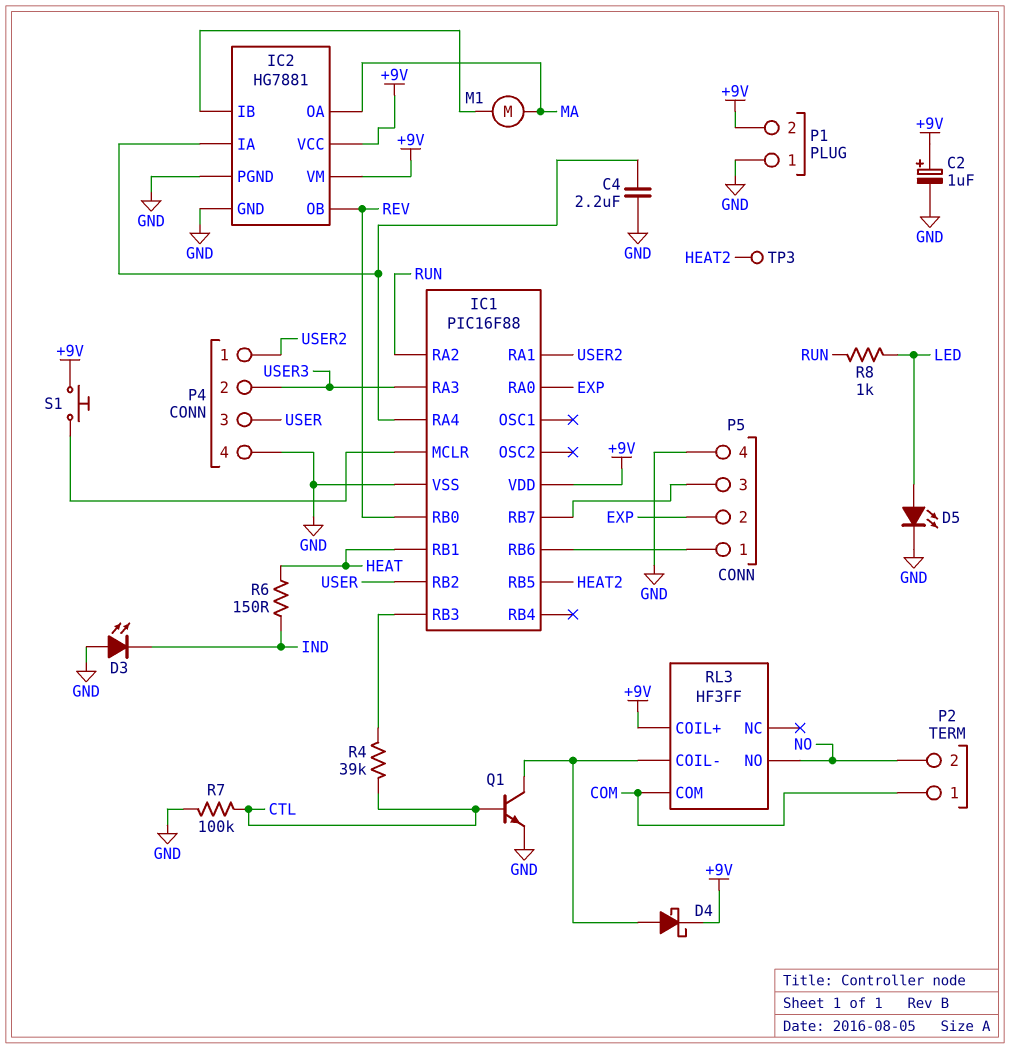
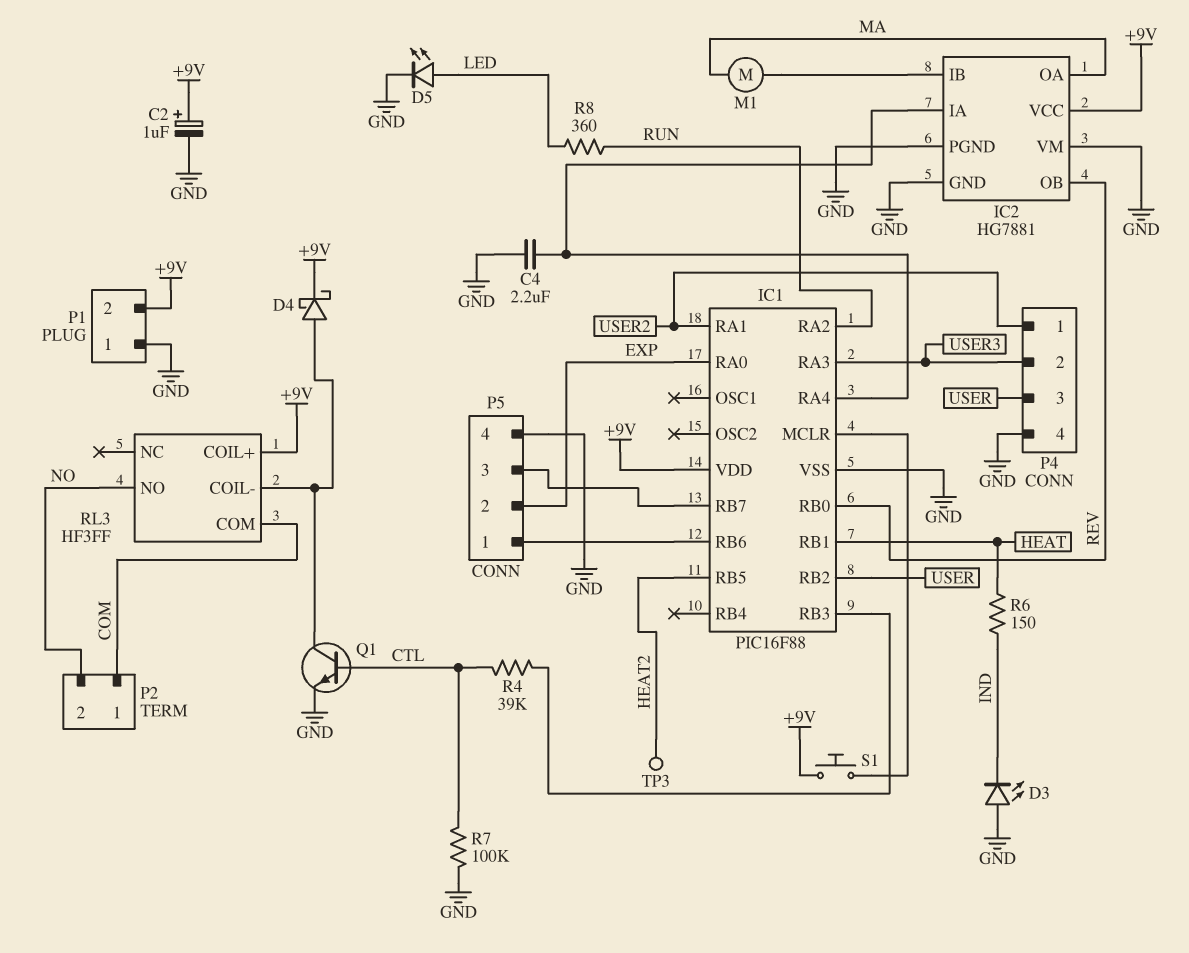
IC2 pin VM: +9V -> GND
R8: 1k (LED, RUN) -> 360 (LED, RUN)

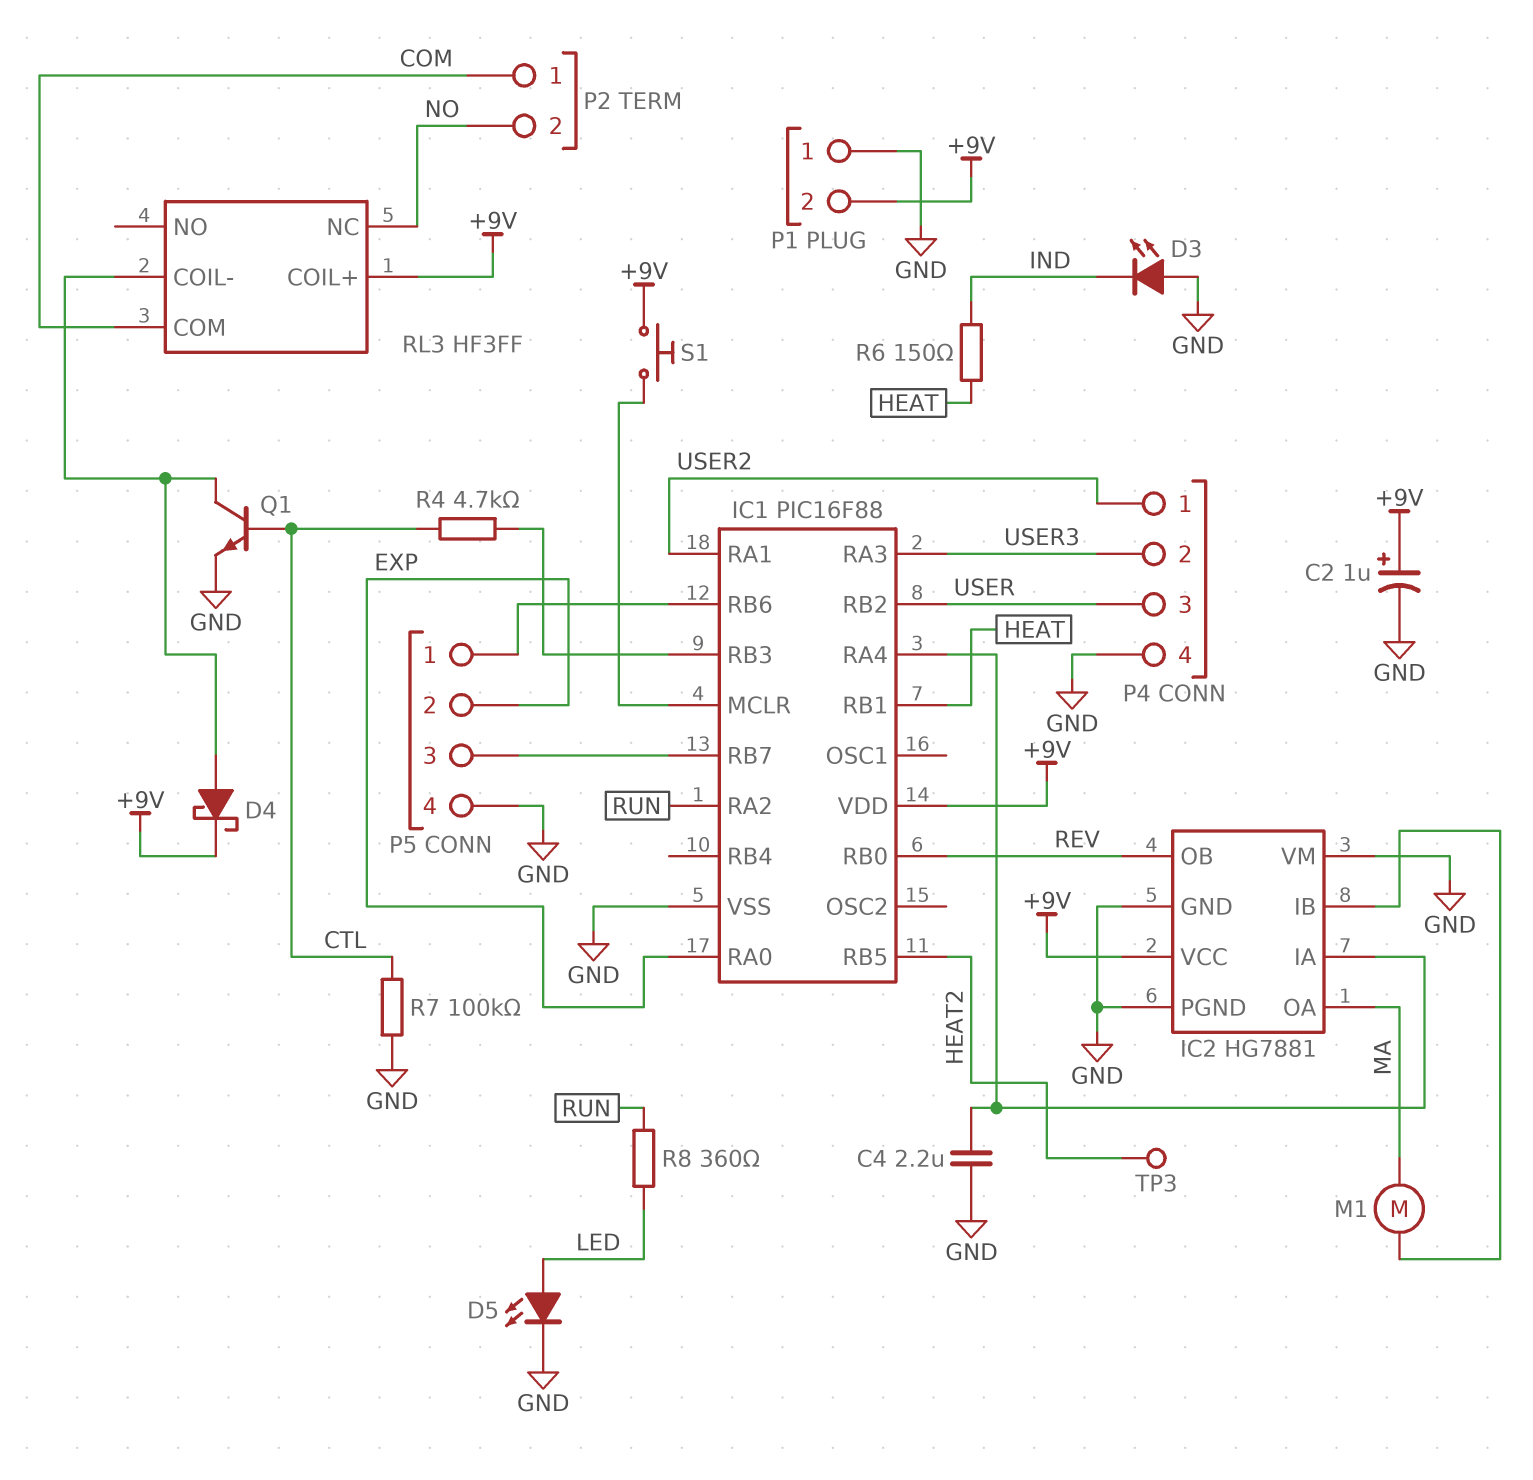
R4: 39k (CTL, IC1/RB3) -> 4.7k (CTL, IC1/RB3)
RL3 pin NC: none -> NO
RL3 pin NO: NO -> none

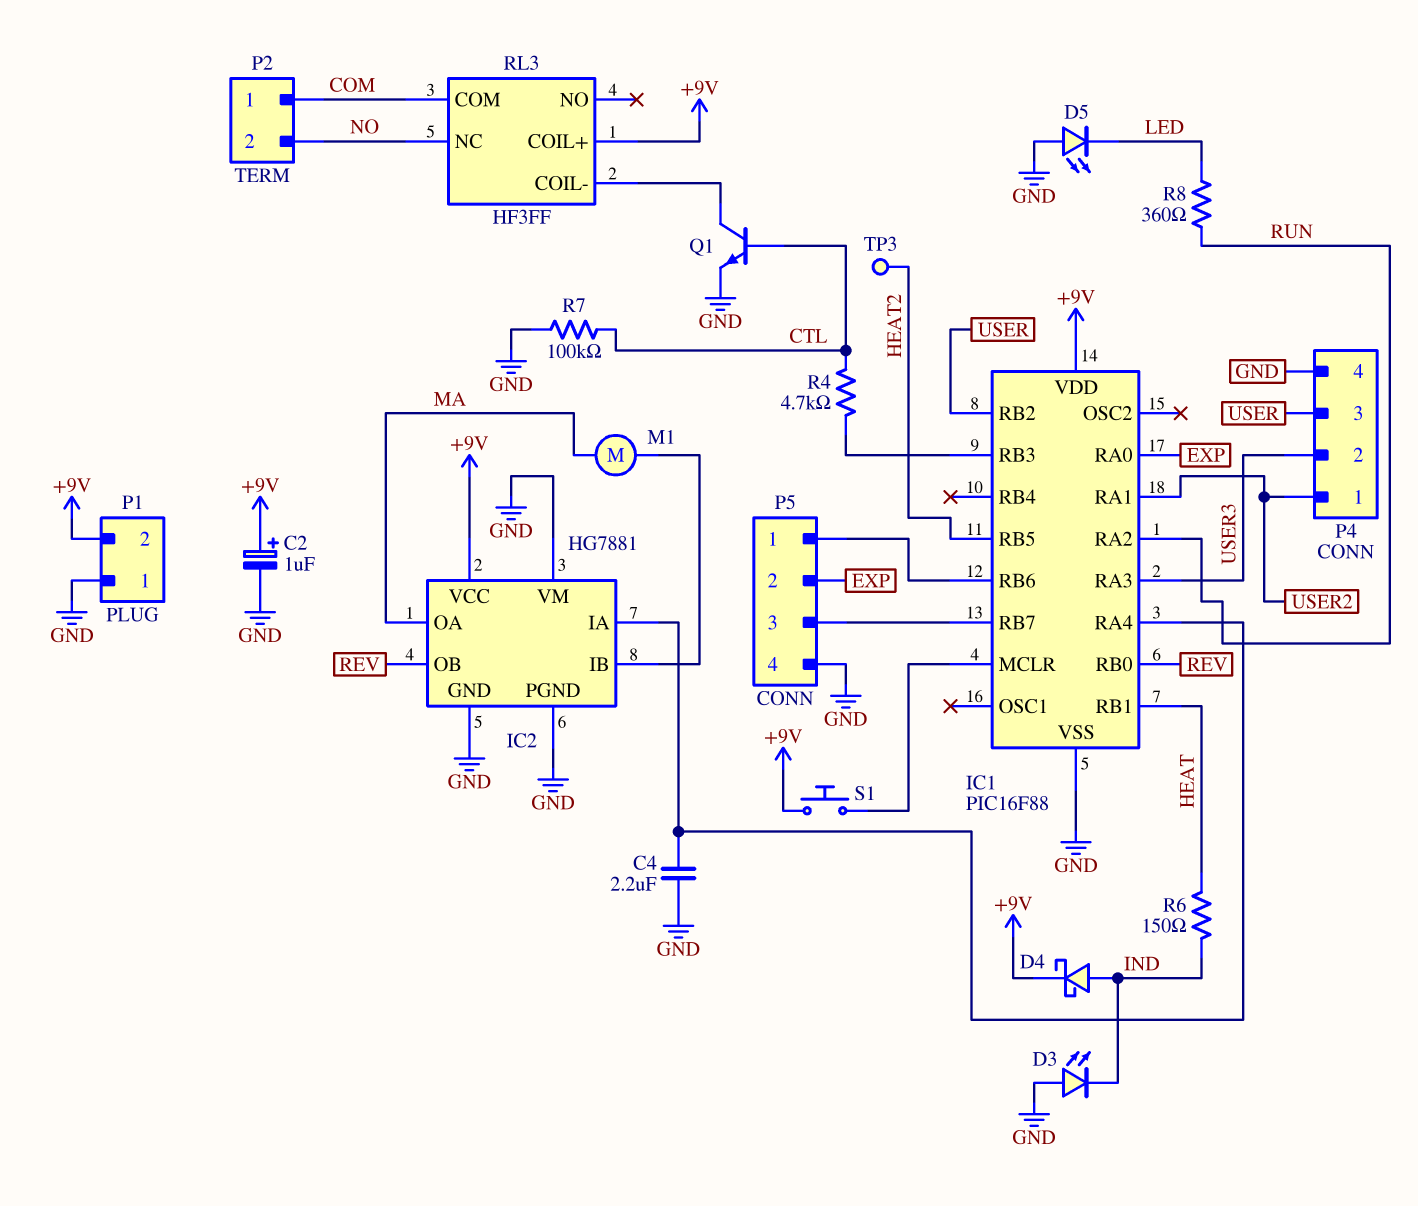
D4: schottky (A RL3/COIL-, K +9V) -> schottky (A IND, K +9V)
D5: LED (A LED, K GND) -> LED (A GND, K LED)

